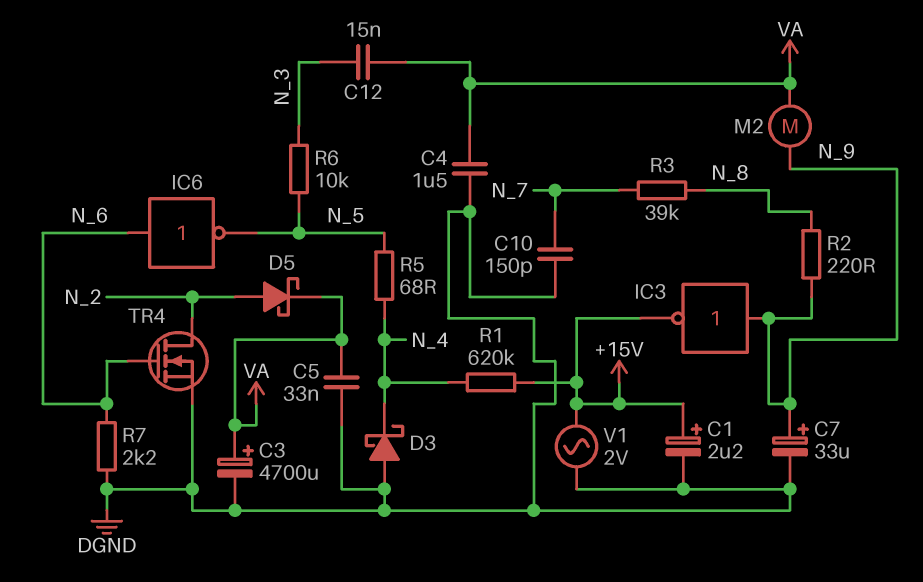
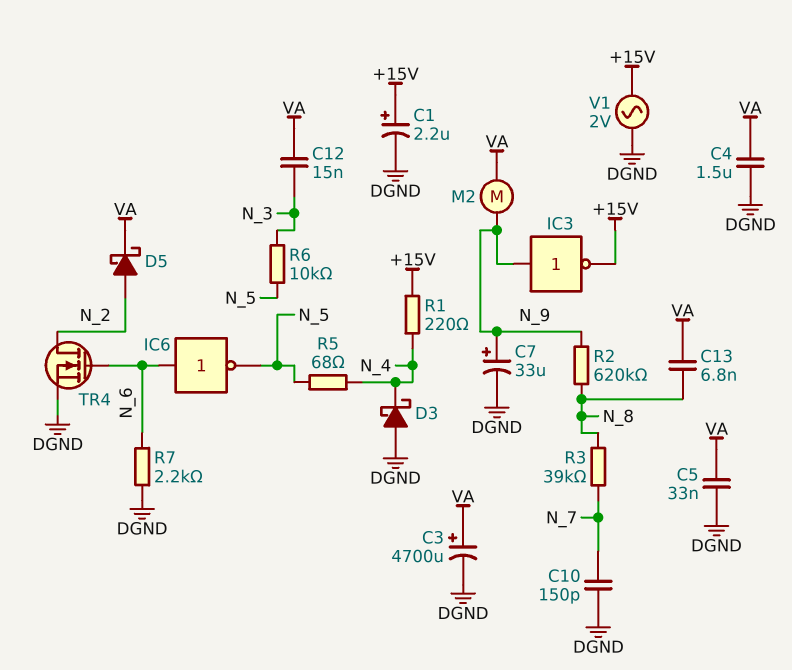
C13: none -> 6.8nF (N_8, VA)
R1: 620k (+15V, N_4) -> 220 (+15V, N_4)
R2: 220 (N_8, N_9) -> 620k (N_8, N_9)

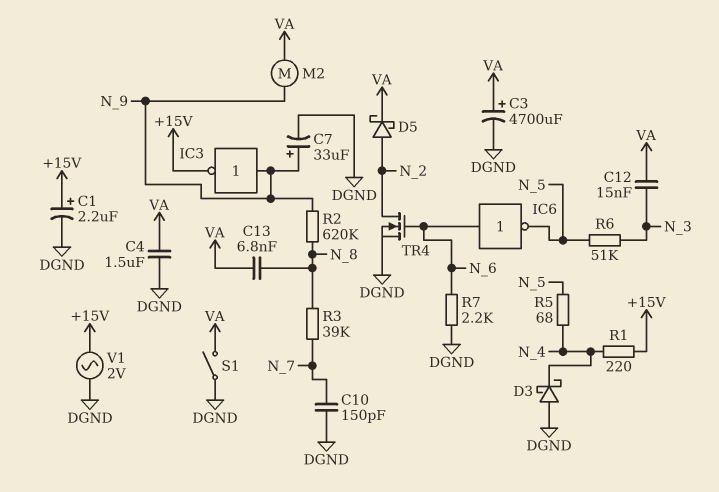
C5: 33nF (DGND, VA) -> none
R6: 10k (N_3, N_5) -> 51k (N_3, N_5)
S1: none -> switch (DGND, VA)

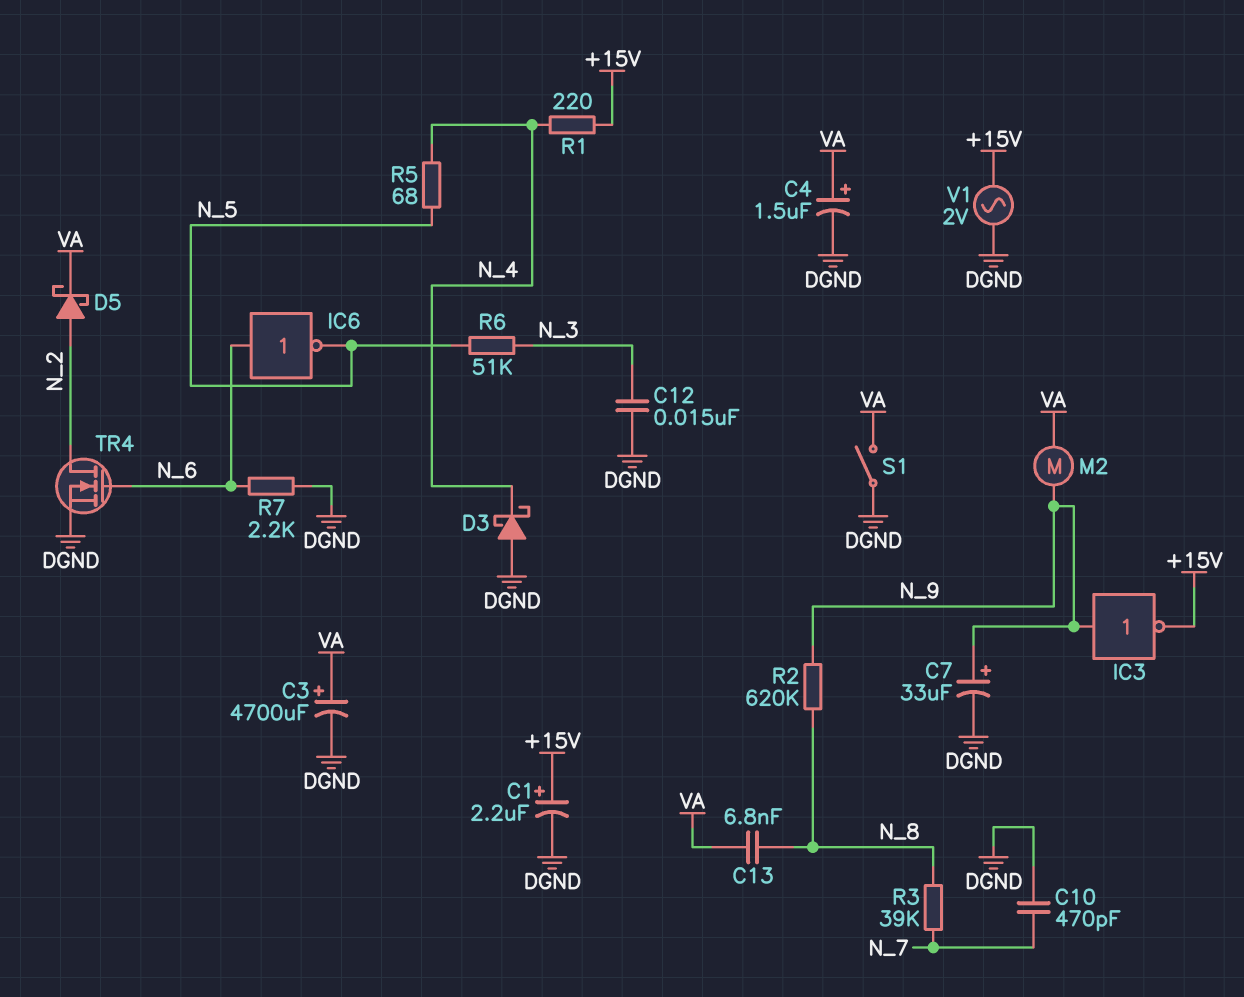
C4: 1.5uF (DGND, VA) -> 1.5uF (plus VA, minus DGND)
C10: 150pF (DGND, N_7) -> 470pF (DGND, N_7)
C12: 15nF (N_3, VA) -> 15nF (DGND, N_3)

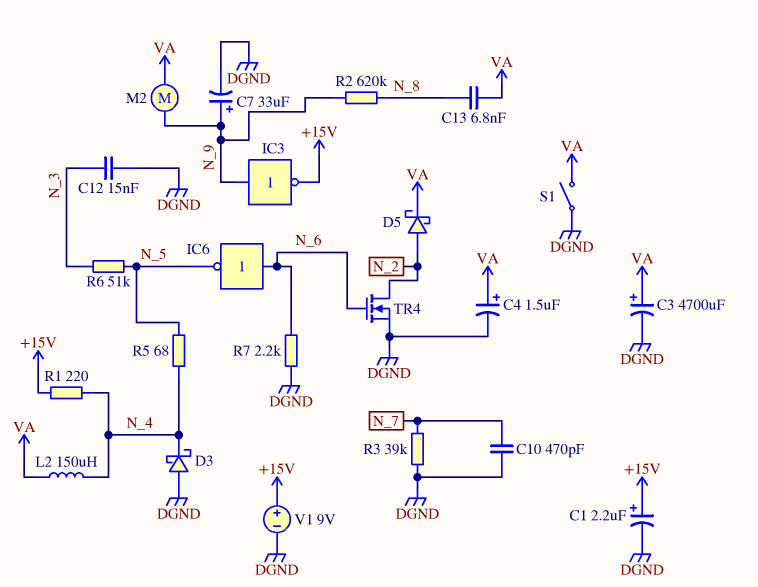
L2: none -> 150uH (N_4, VA)
R3: 39k (N_7, N_8) -> 39k (DGND, N_7)
V1: AC 2V (+15V, DGND) -> 9V (plus +15V, minus DGND)

